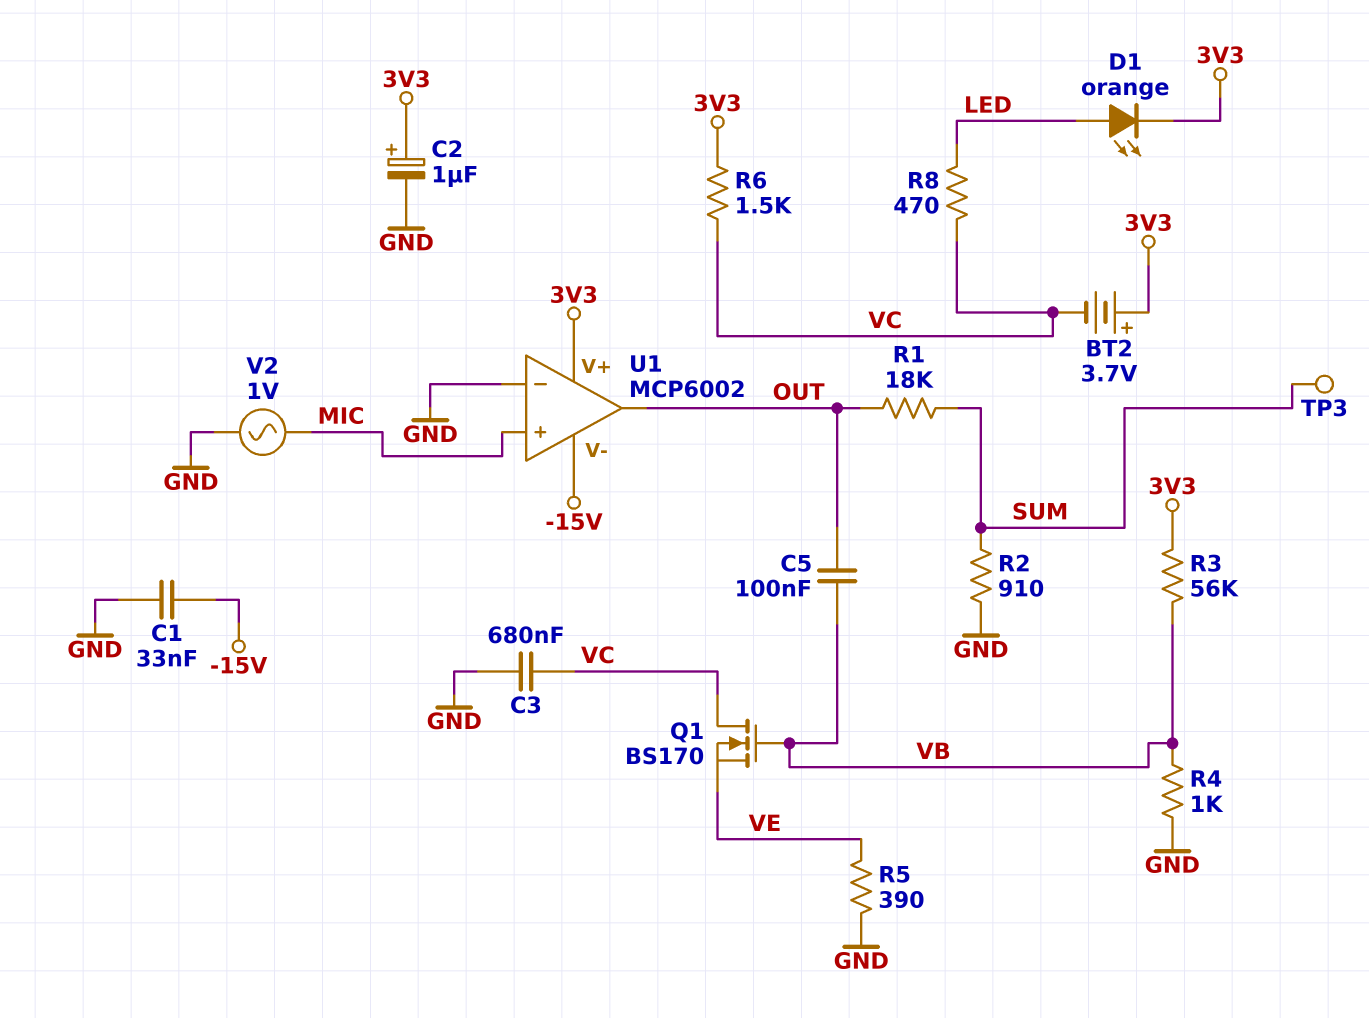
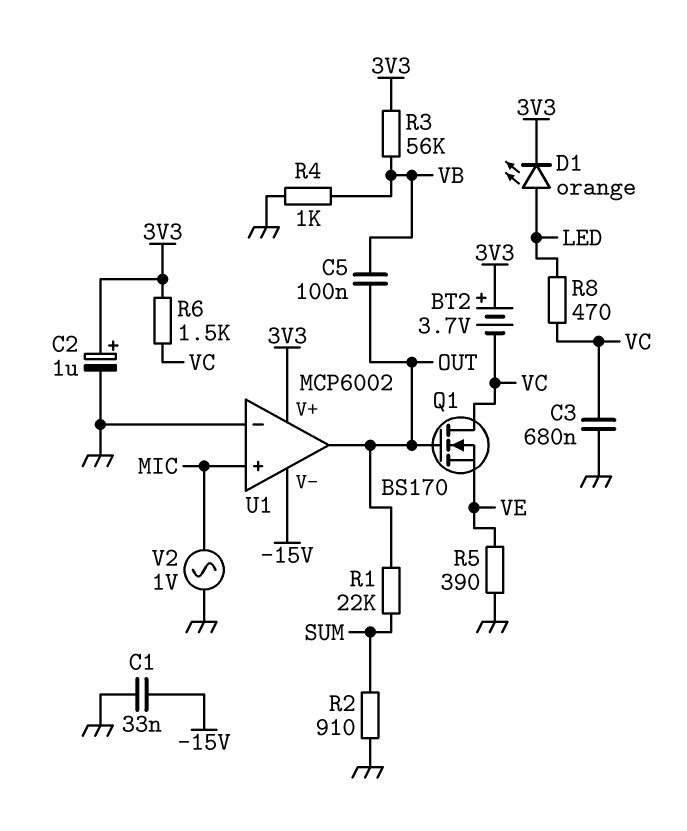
Q1: NMOS BS170 (G VB, D VC, S VE) -> NMOS BS170 (G OUT, D VC, S VE)
R1: 18k (OUT, SUM) -> 22k (OUT, SUM)
TP3: test point (SUM) -> none

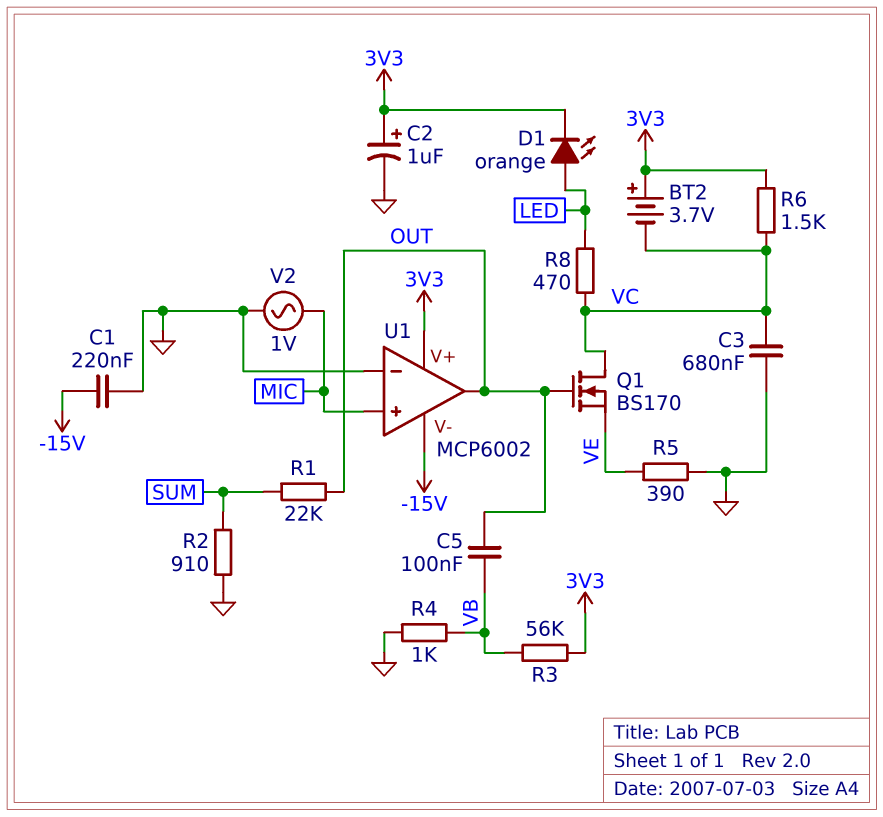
C1: 33nF (-15V, GND) -> 220nF (-15V, GND)

